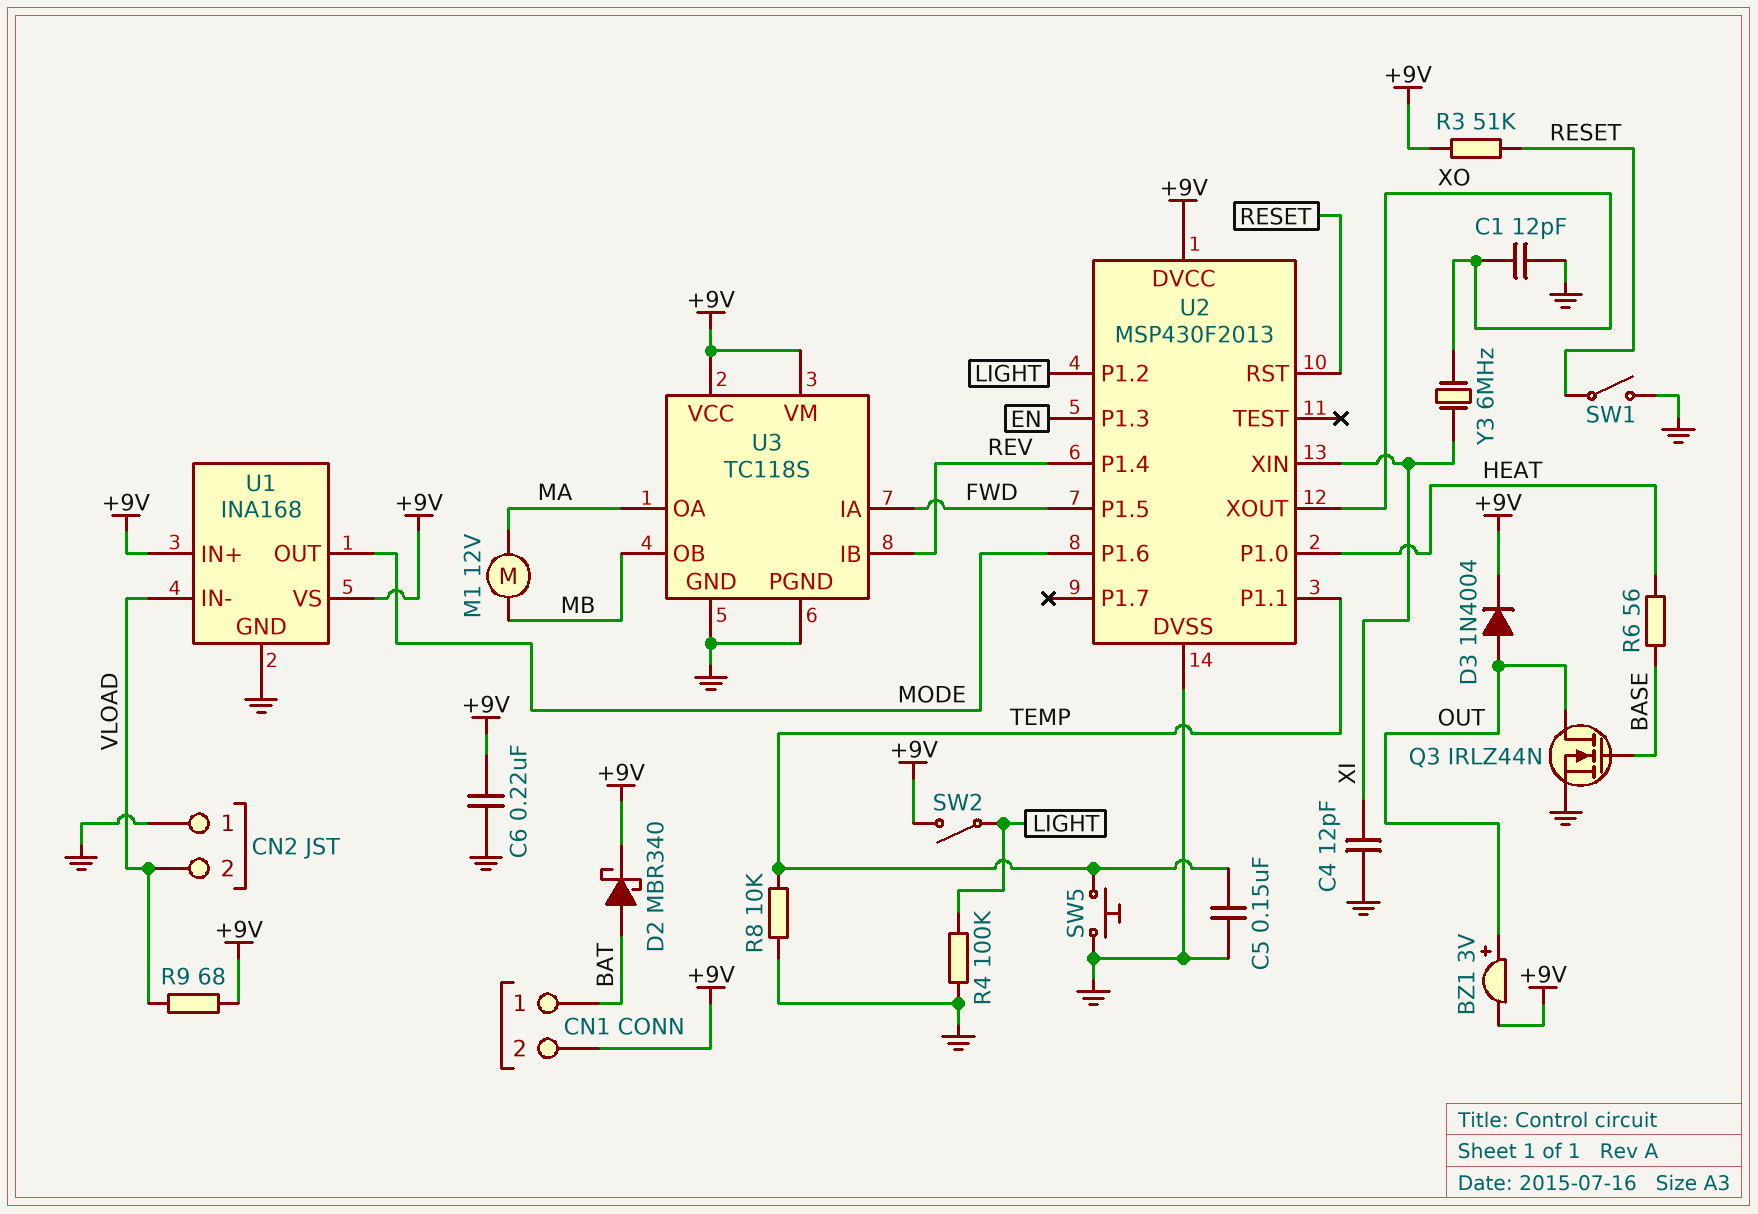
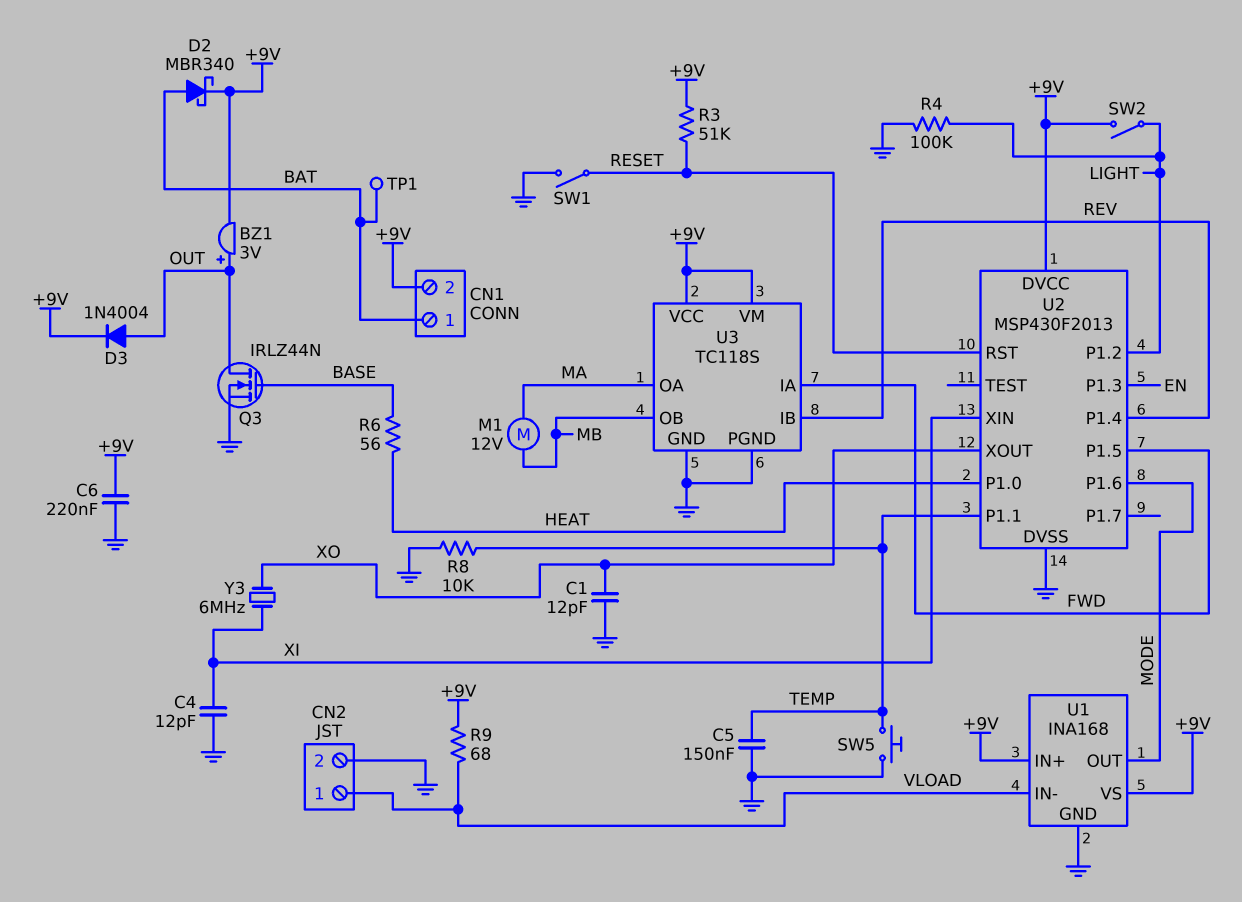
CN2 pin 1: GND -> VLOAD
CN2 pin 2: VLOAD -> GND
TP1: none -> test point (BAT)

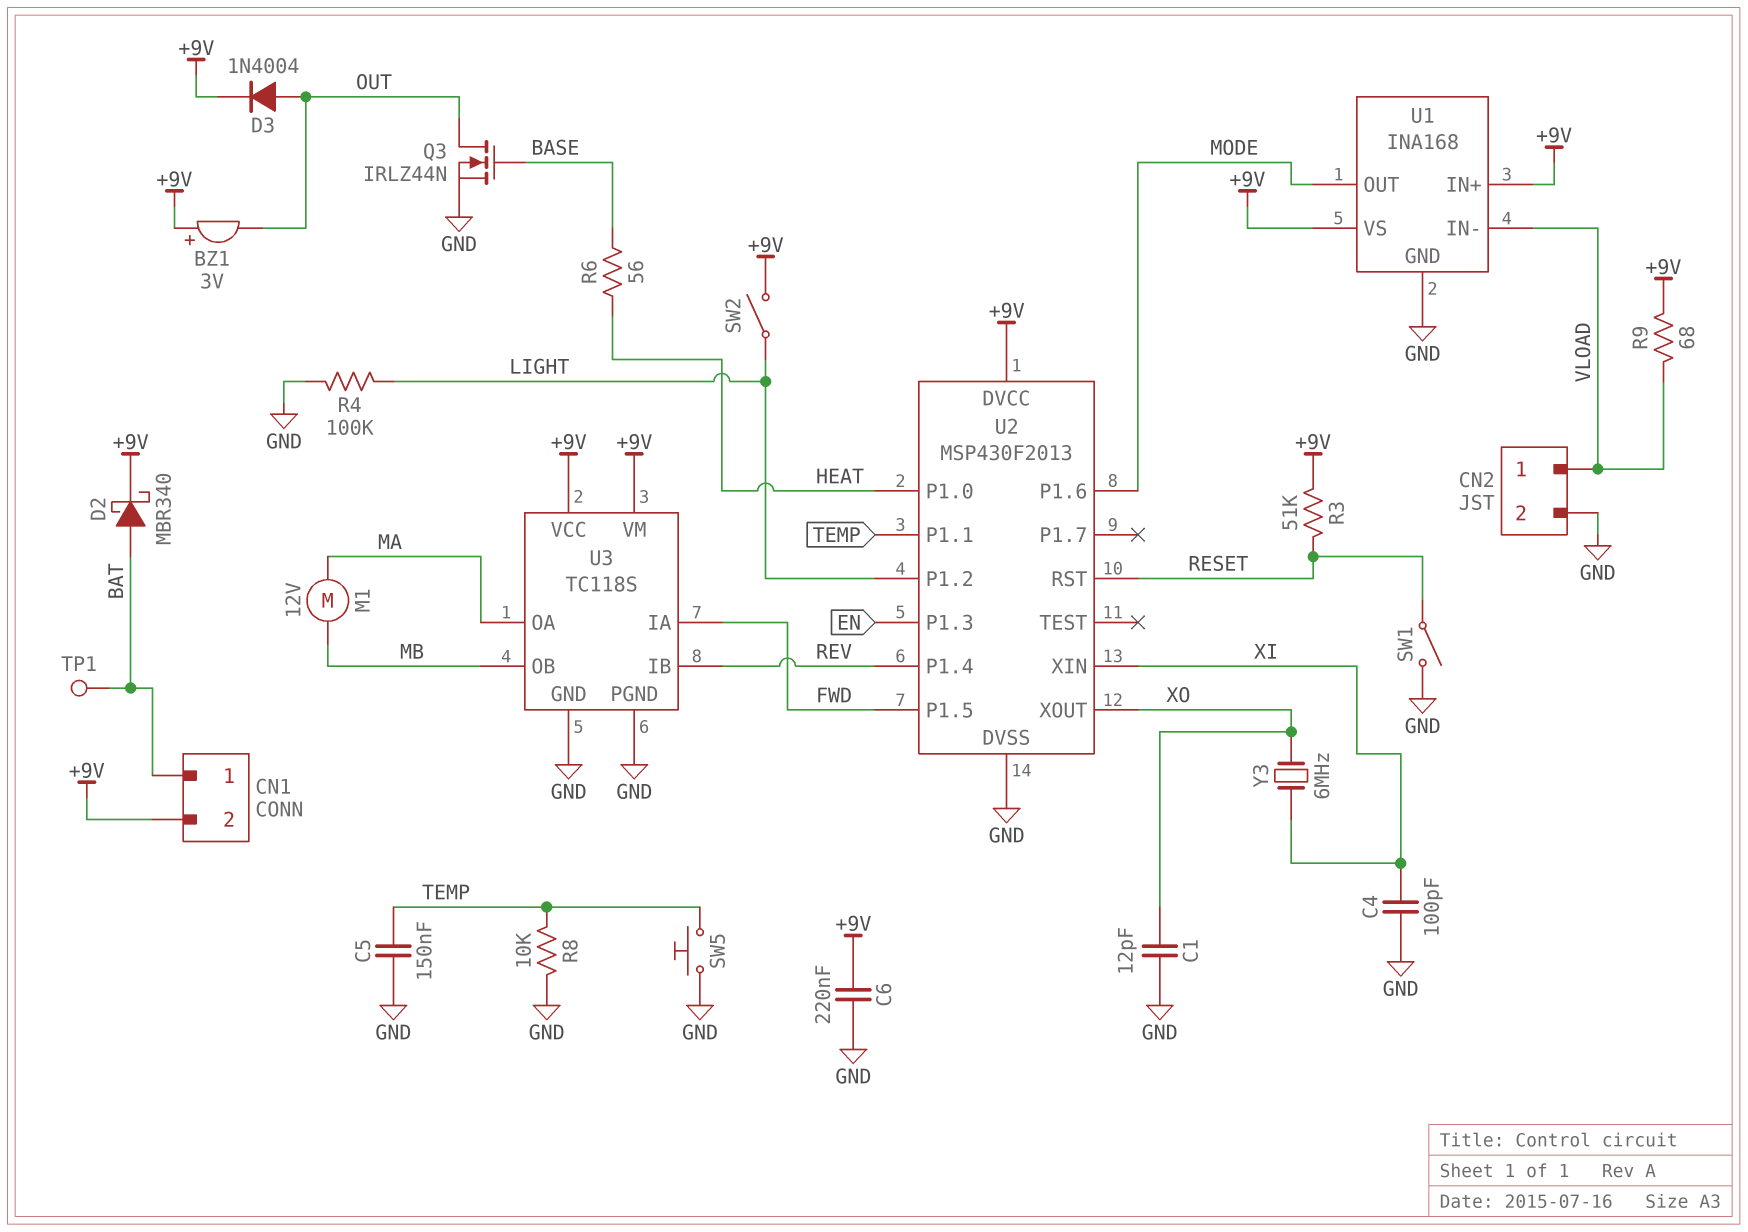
BZ1: buzzer 3V (plus OUT, minus +9V) -> buzzer 3V (plus +9V, minus OUT)
C4: 12pF (GND, XI) -> 100pF (GND, XI)

